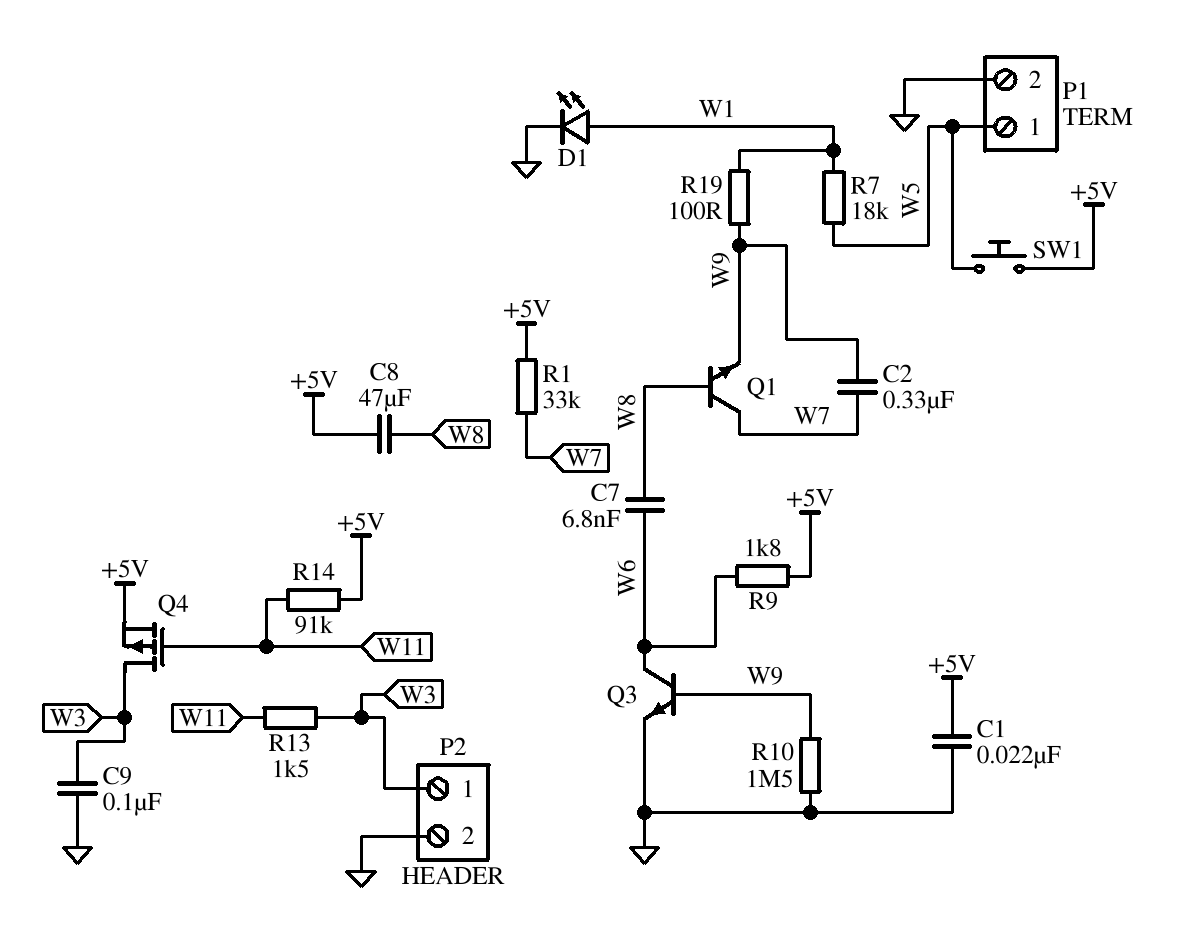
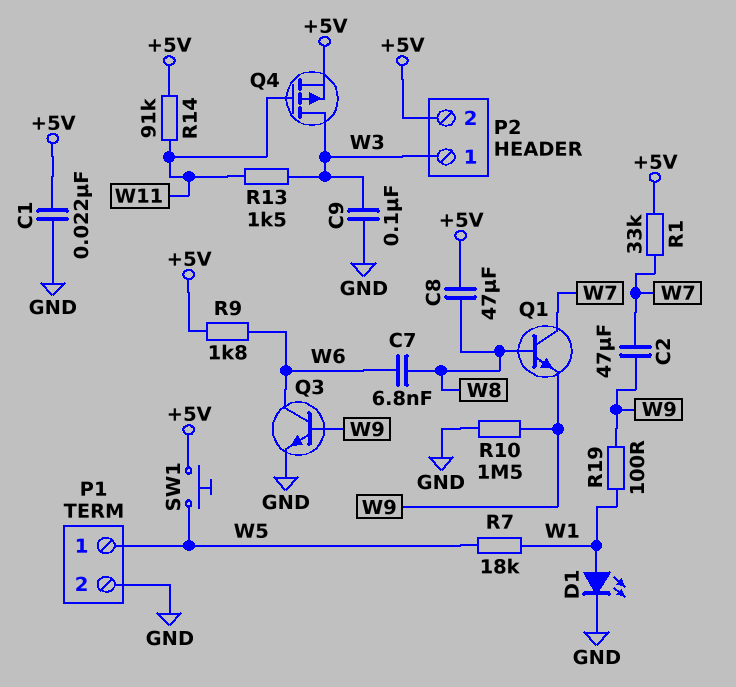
C2: 330nF (W7, W9) -> 47uF (W7, W9)
P2 pin 2: GND -> +5V

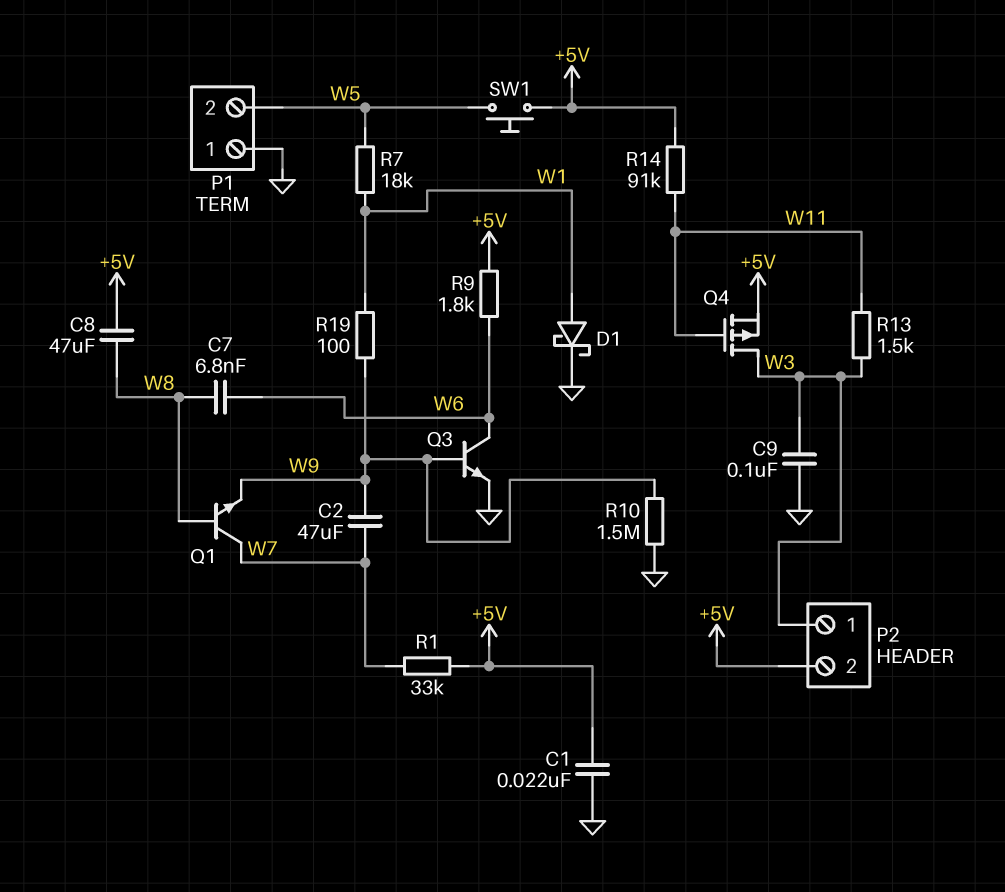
D1: LED (A W1, K GND) -> schottky (A W1, K GND)
P1 pin 1: W5 -> GND
P1 pin 2: GND -> W5

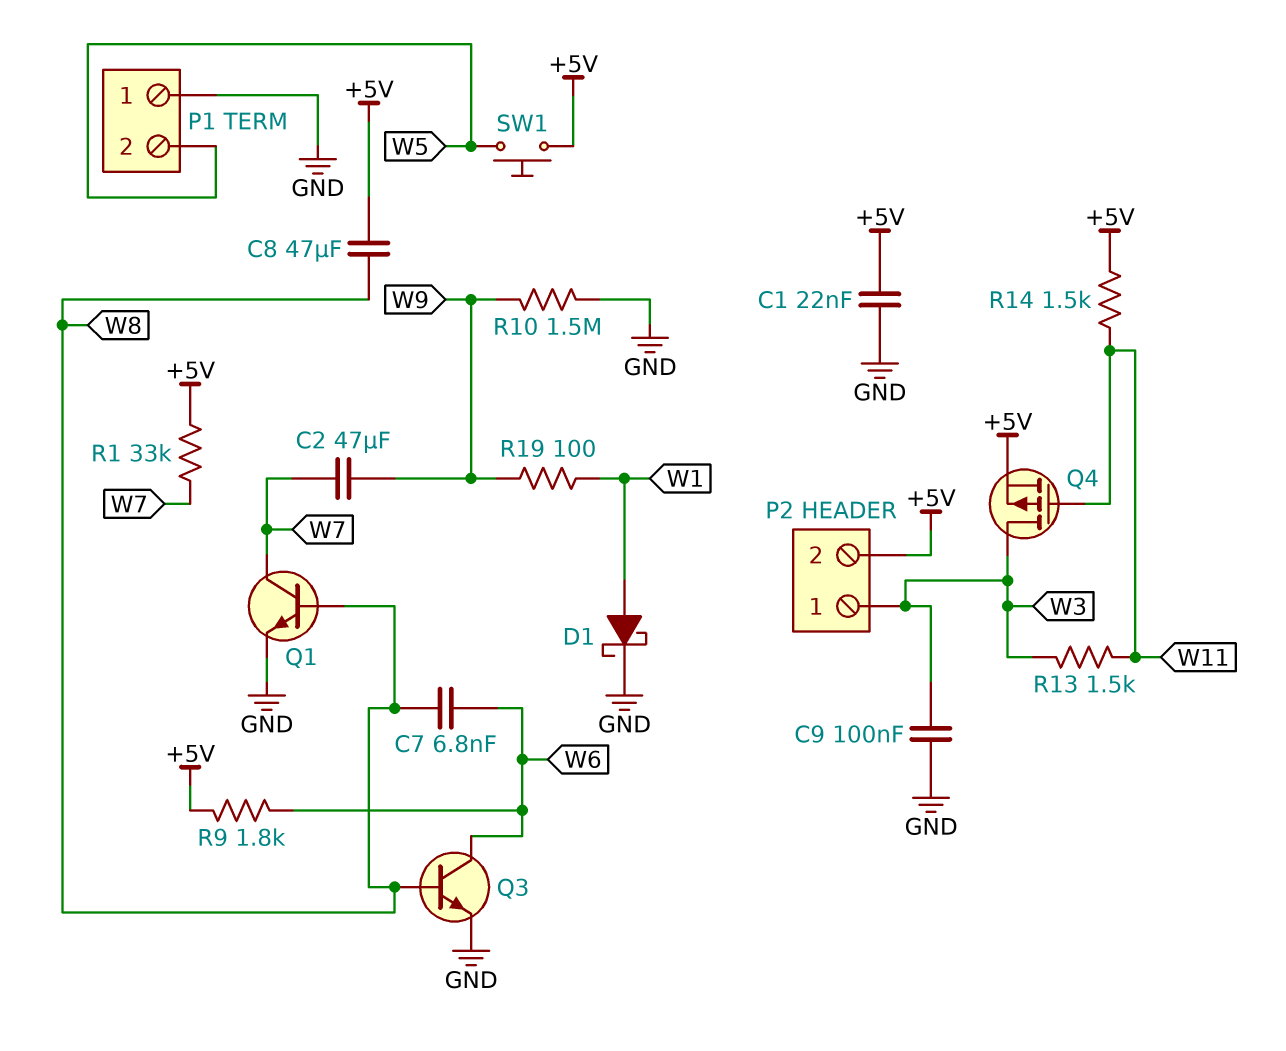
Q1: NPN (B W8, C W7, E W9) -> NPN (B W8, C W7, E GND)
Q3: NPN (B W9, C W6, E GND) -> NPN (B W8, C W6, E GND)
R7: 18k (W1, W5) -> none
R14: 91k (+5V, W11) -> 1.5k (+5V, W11)

